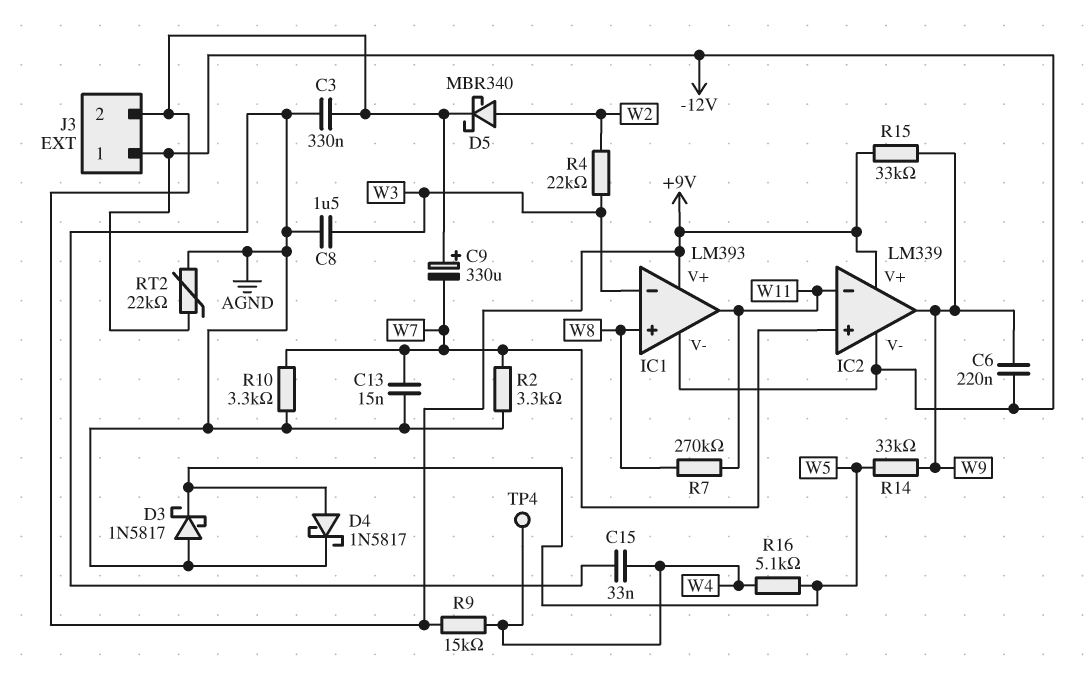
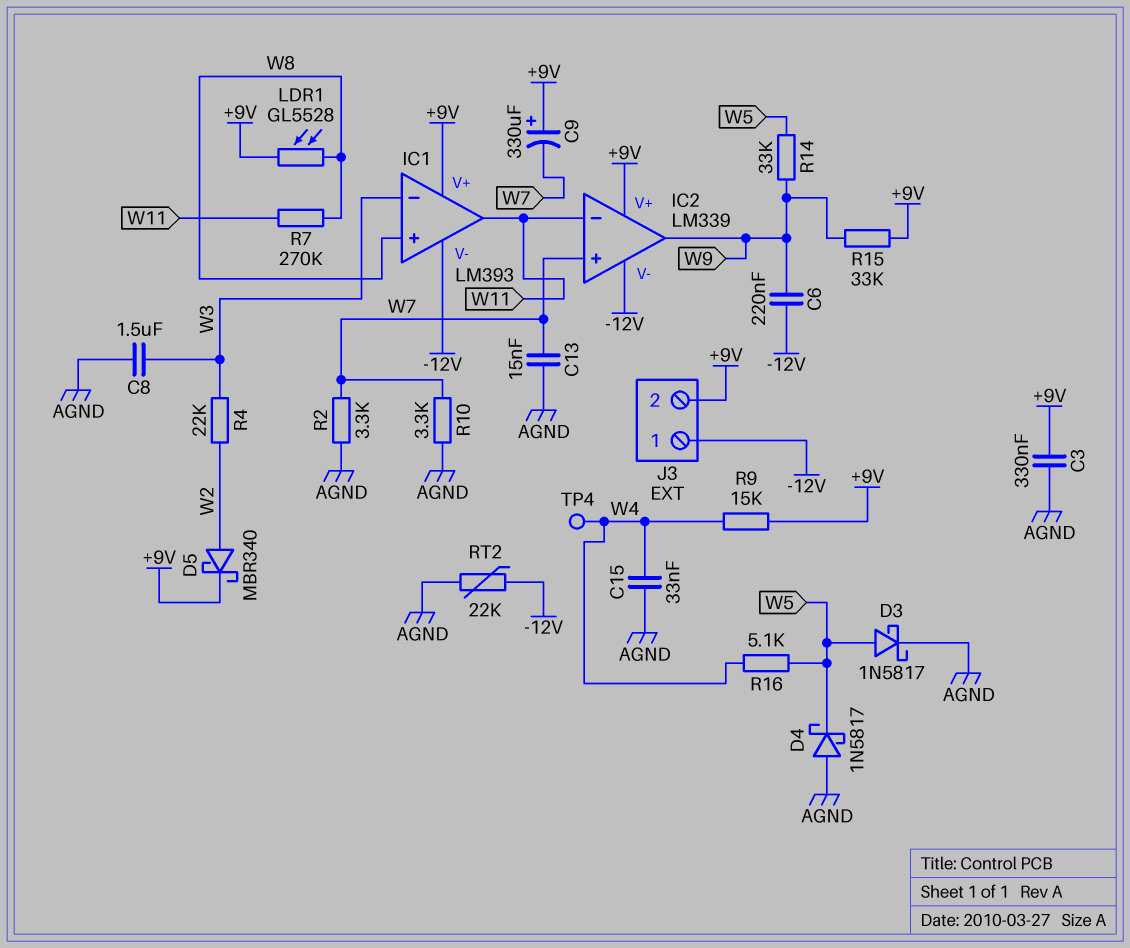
D3: schottky 1N5817 (A AGND, K W5) -> schottky 1N5817 (A W5, K AGND)
D4: schottky 1N5817 (A W5, K AGND) -> schottky 1N5817 (A AGND, K W5)
LDR1: none -> GL5528 (+9V, W8)

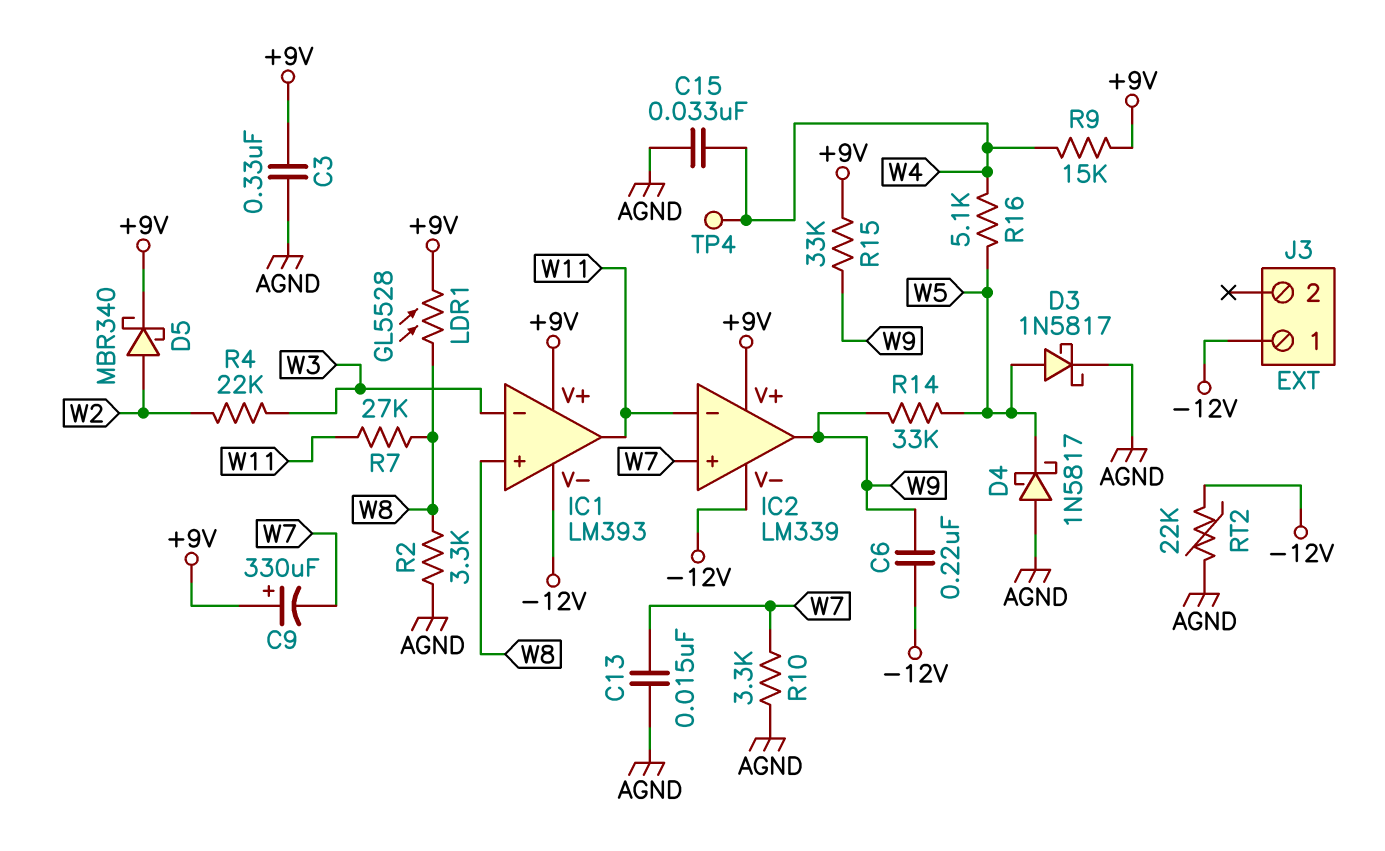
C8: 1.5uF (AGND, W3) -> none
J3 pin 2: +9V -> none
R2: 3.3k (AGND, W7) -> 3.3k (AGND, W8)
R7: 270k (W8, W11) -> 27k (W8, W11)

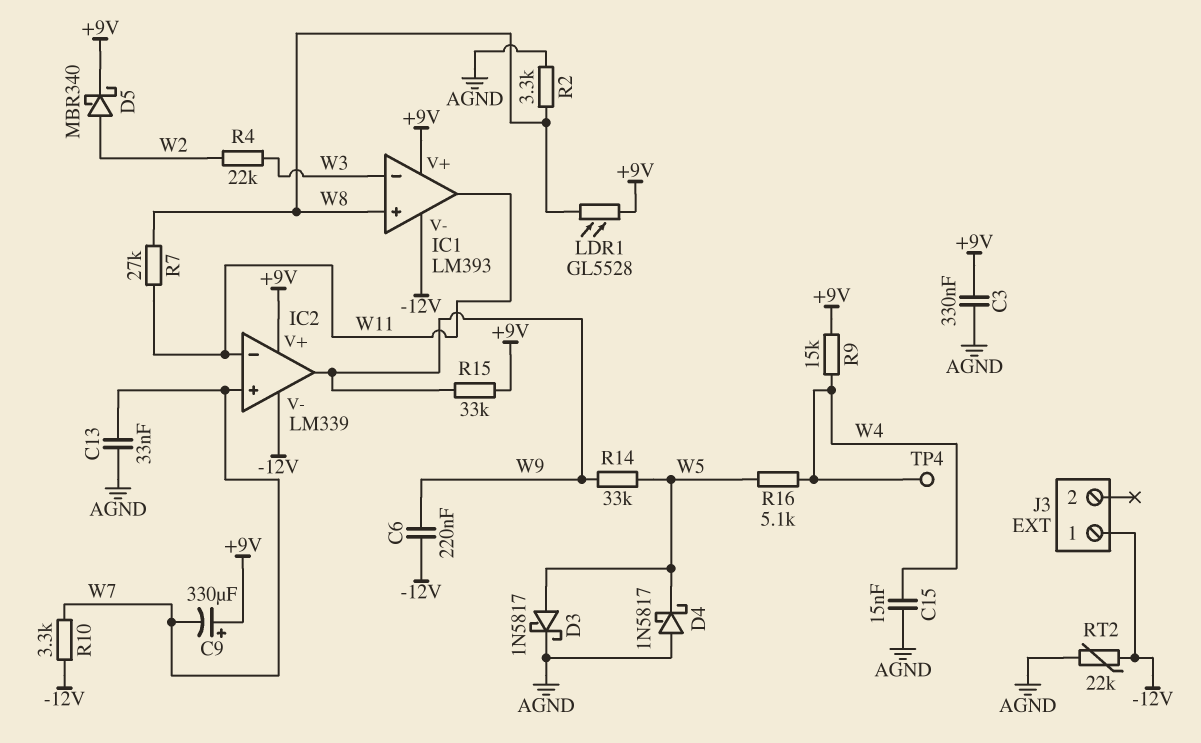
C13: 15nF (AGND, W7) -> 33nF (AGND, W7)
C15: 33nF (AGND, W4) -> 15nF (AGND, W4)
R10: 3.3k (AGND, W7) -> 3.3k (-12V, W7)

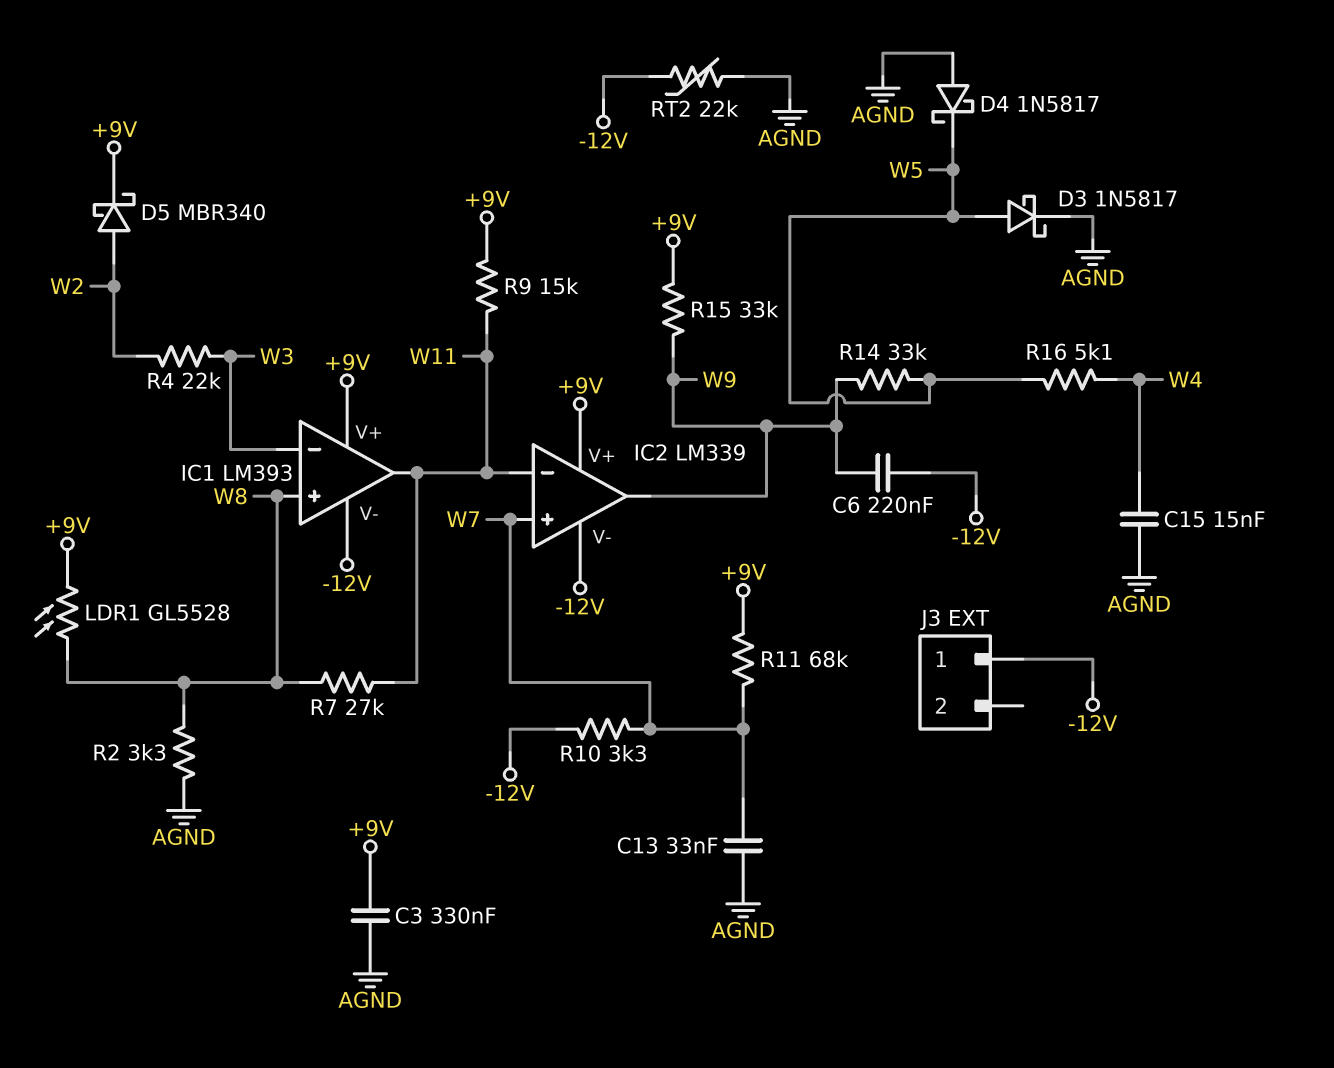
C9: 330uF (plus +9V, minus W7) -> none
R9: 15k (+9V, W4) -> 15k (+9V, W11)
R11: none -> 68k (+9V, W7)
TP4: test point (W4) -> none

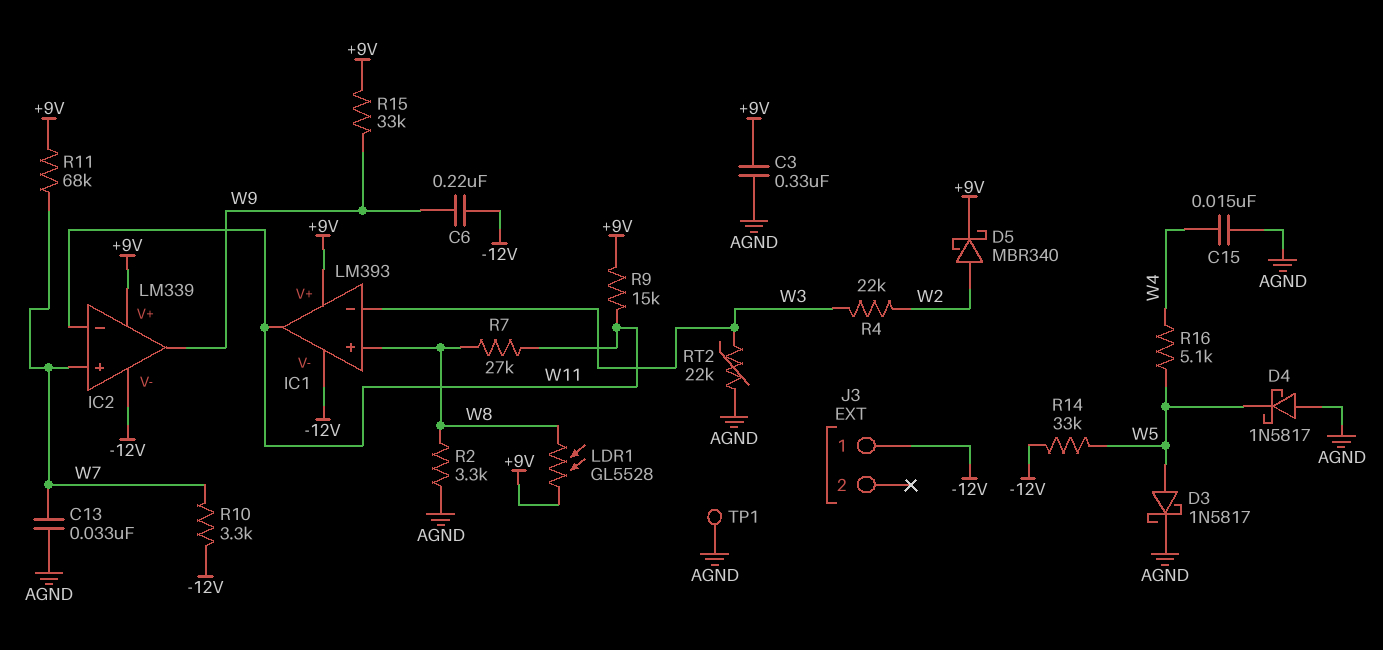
R14: 33k (W5, W9) -> 33k (-12V, W5)
RT2: 22k (-12V, AGND) -> 22k (AGND, W3)
TP1: none -> test point (AGND)

